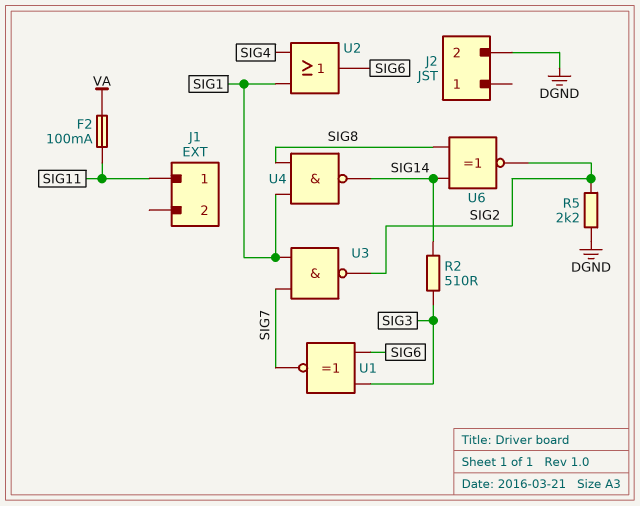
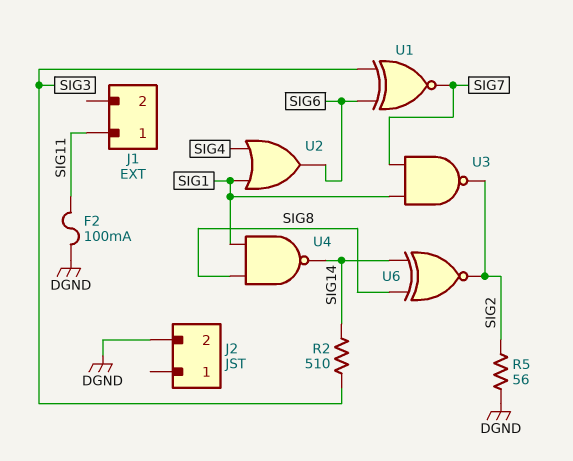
F2: 100mA (SIG11, VA) -> 100mA (DGND, SIG11)
R5: 2.2k (DGND, SIG2) -> 56 (DGND, SIG2)

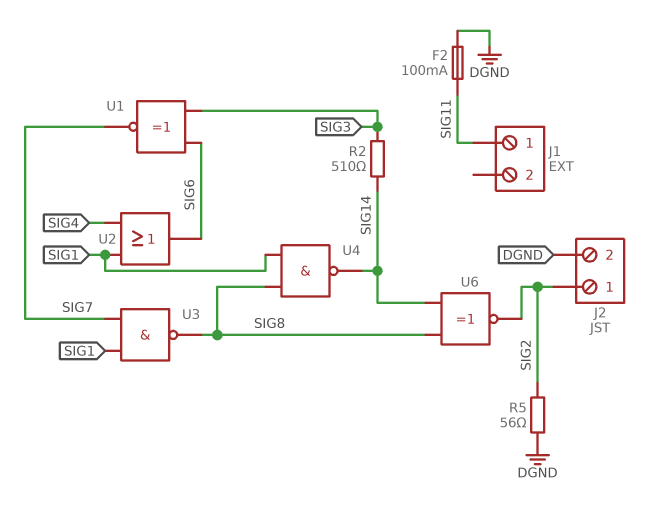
J2 pin 1: none -> SIG2
U3: NAND (in SIG1, in SIG7, out SIG2) -> NAND (in SIG1, in SIG7, out SIG8)

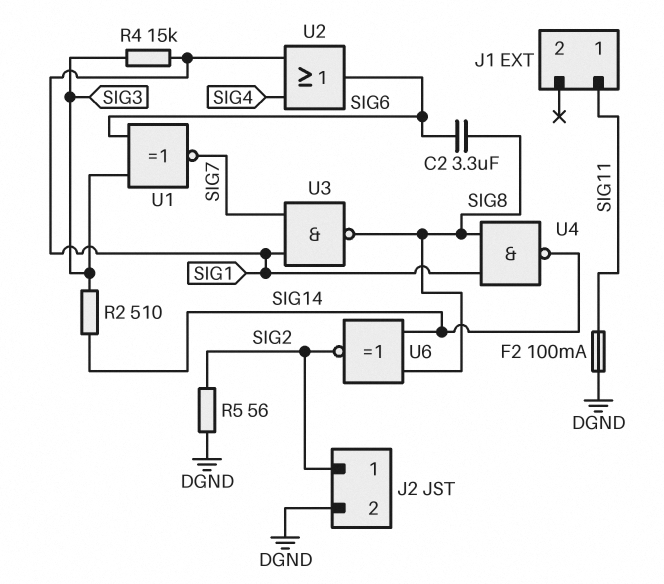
C2: none -> 3.3uF (SIG6, SIG8)
R4: none -> 15k (SIG1, SIG3)

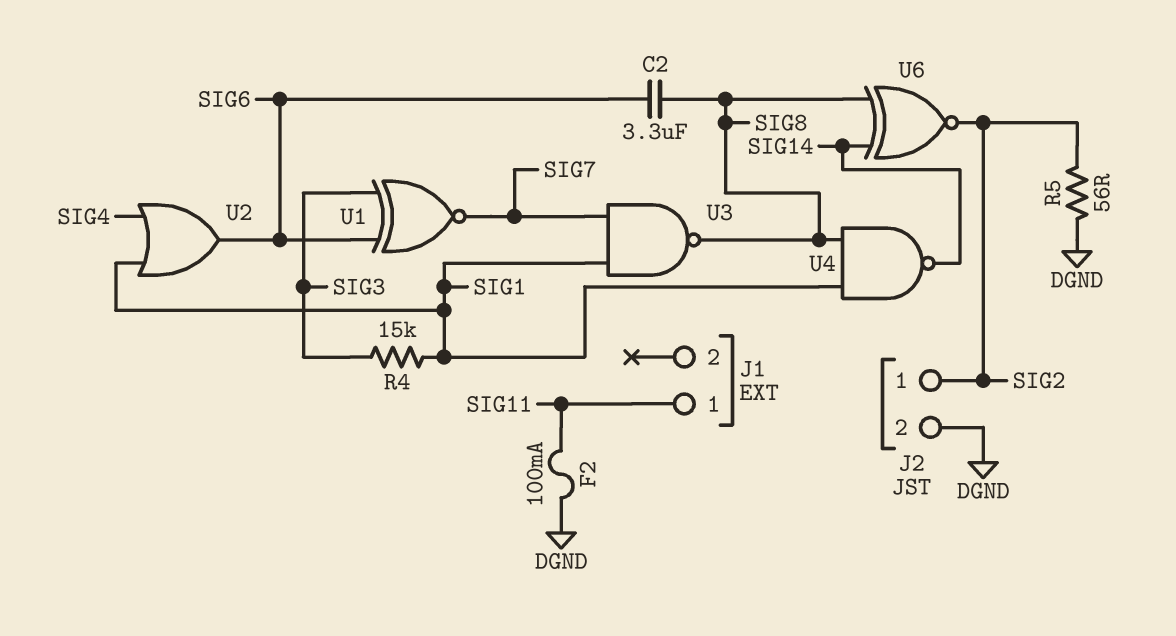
R2: 510 (SIG3, SIG14) -> none

